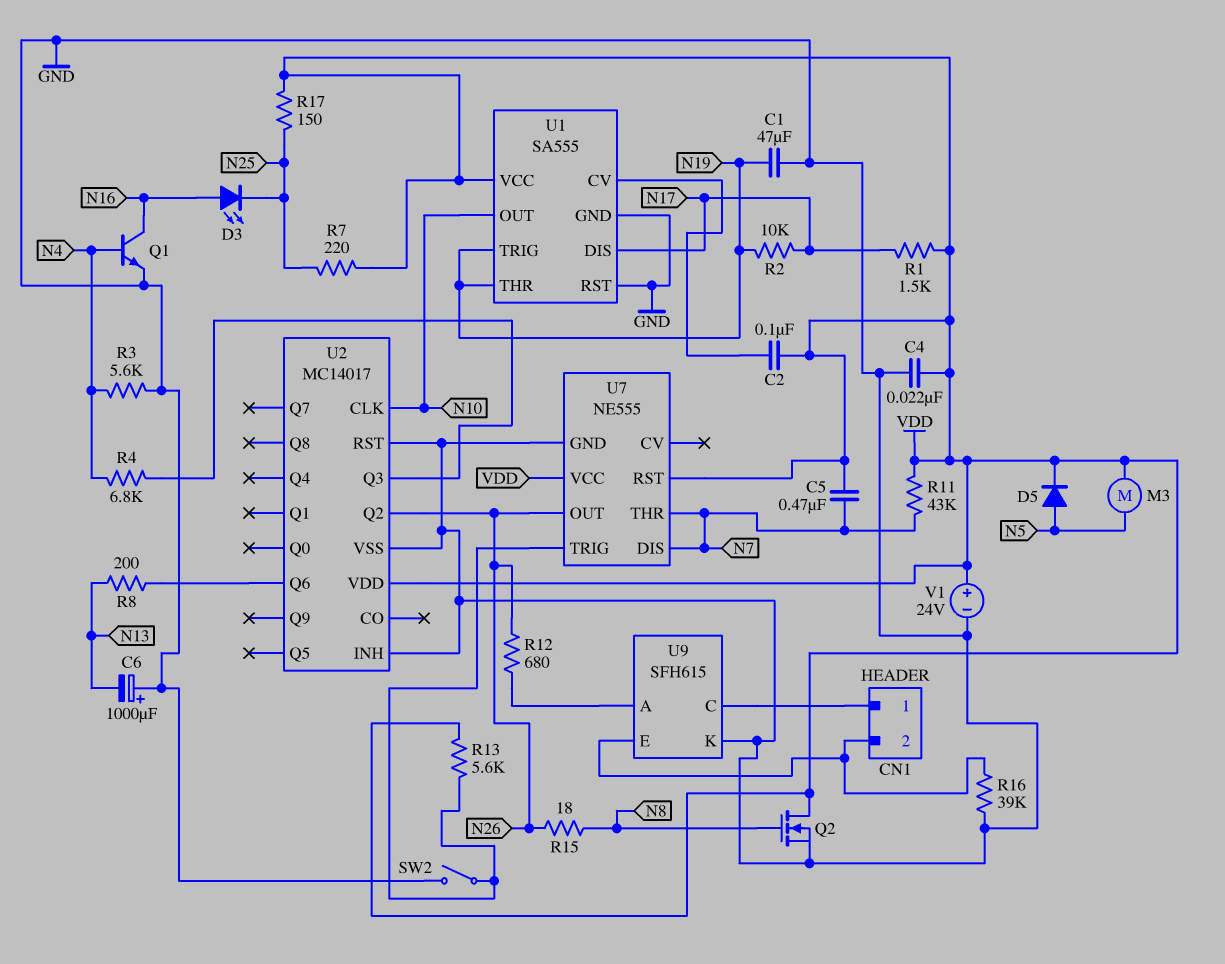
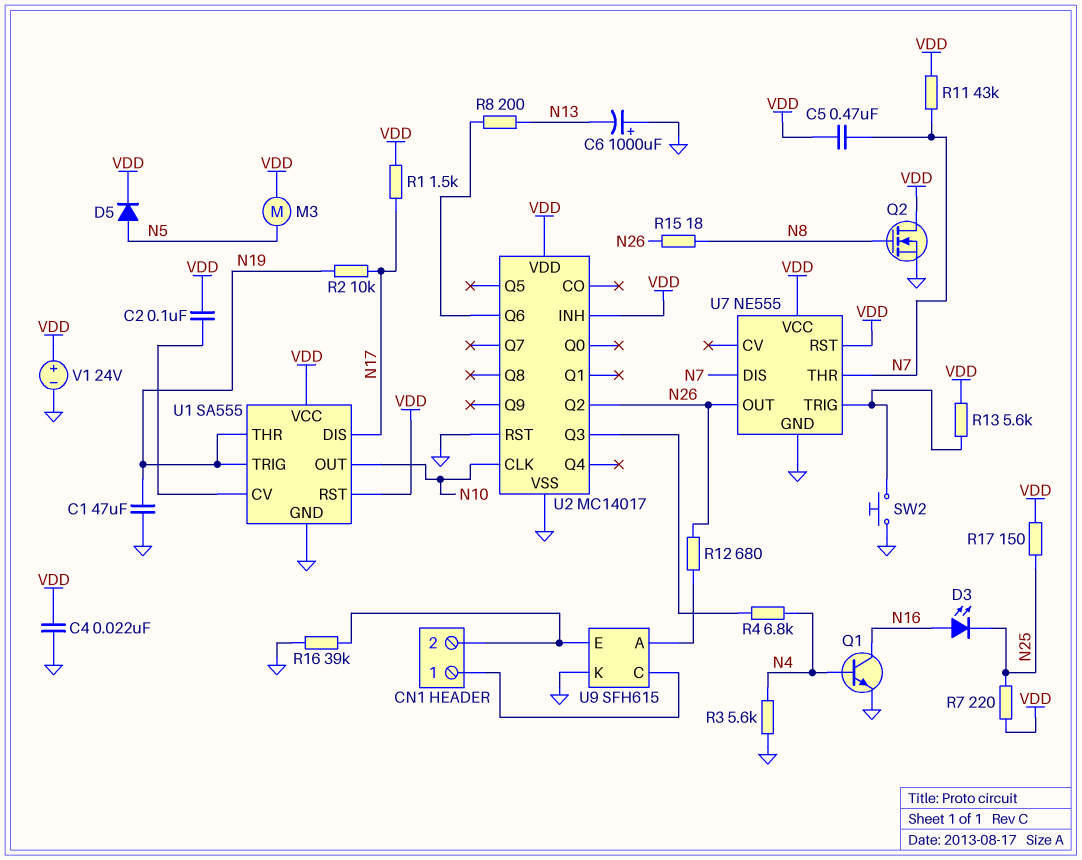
SW2: switch (GND, U7/TRIG) -> button (GND, U7/TRIG)
U1 pin RST: GND -> VDD
U2 pin INH: GND -> VDD

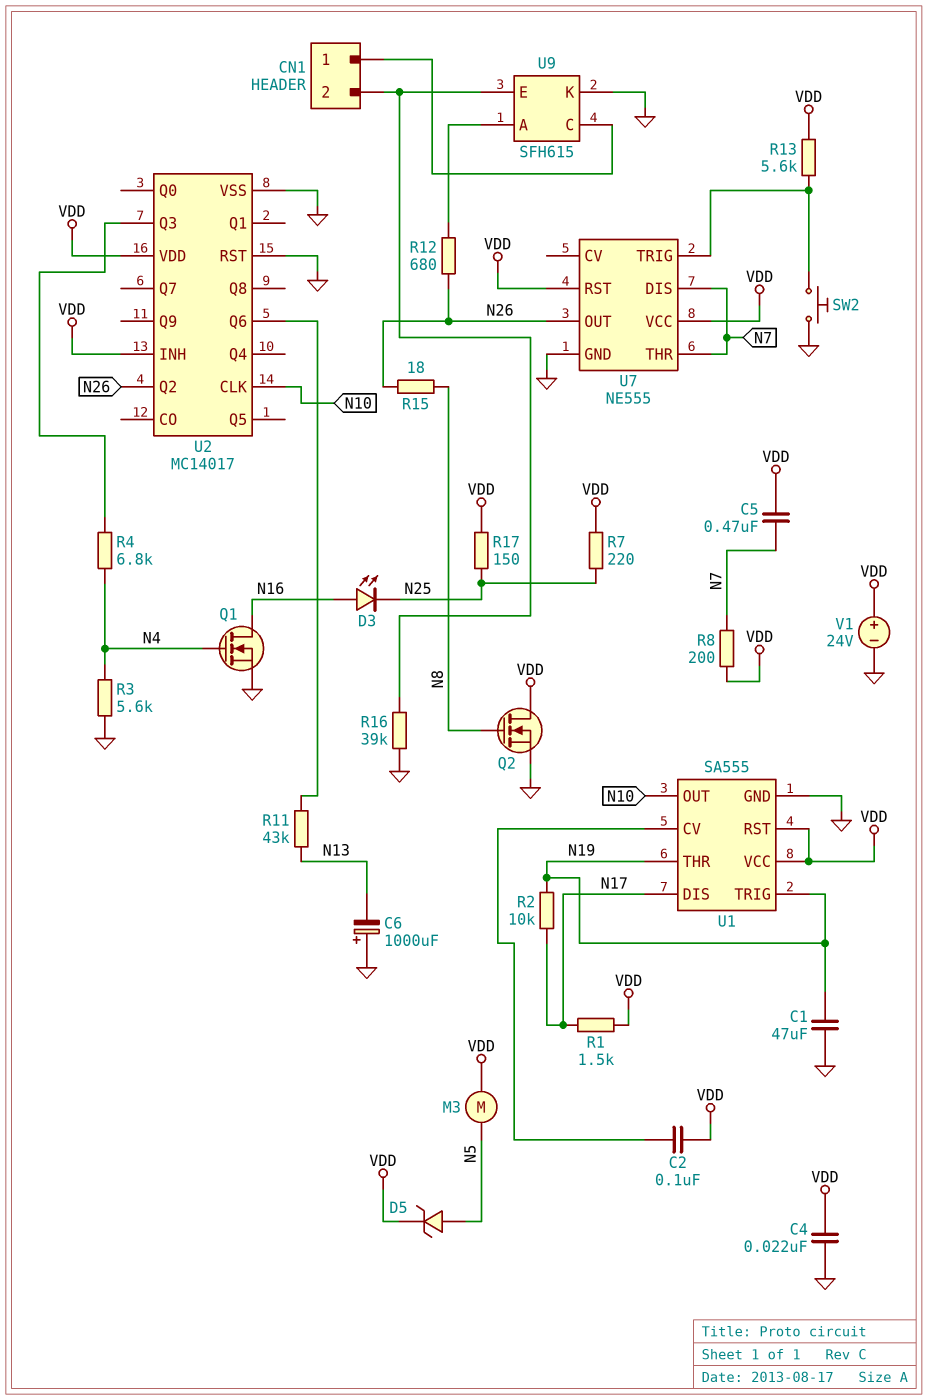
D5: diode (A N5, K VDD) -> zener (A N5, K VDD)
Q1: NPN (B N4, C N16, E GND) -> NMOS (G N4, D N16, S GND)
R8: 200 (N13, U2/Q6) -> 200 (N7, VDD)
R11: 43k (N7, VDD) -> 43k (N13, U2/Q6)

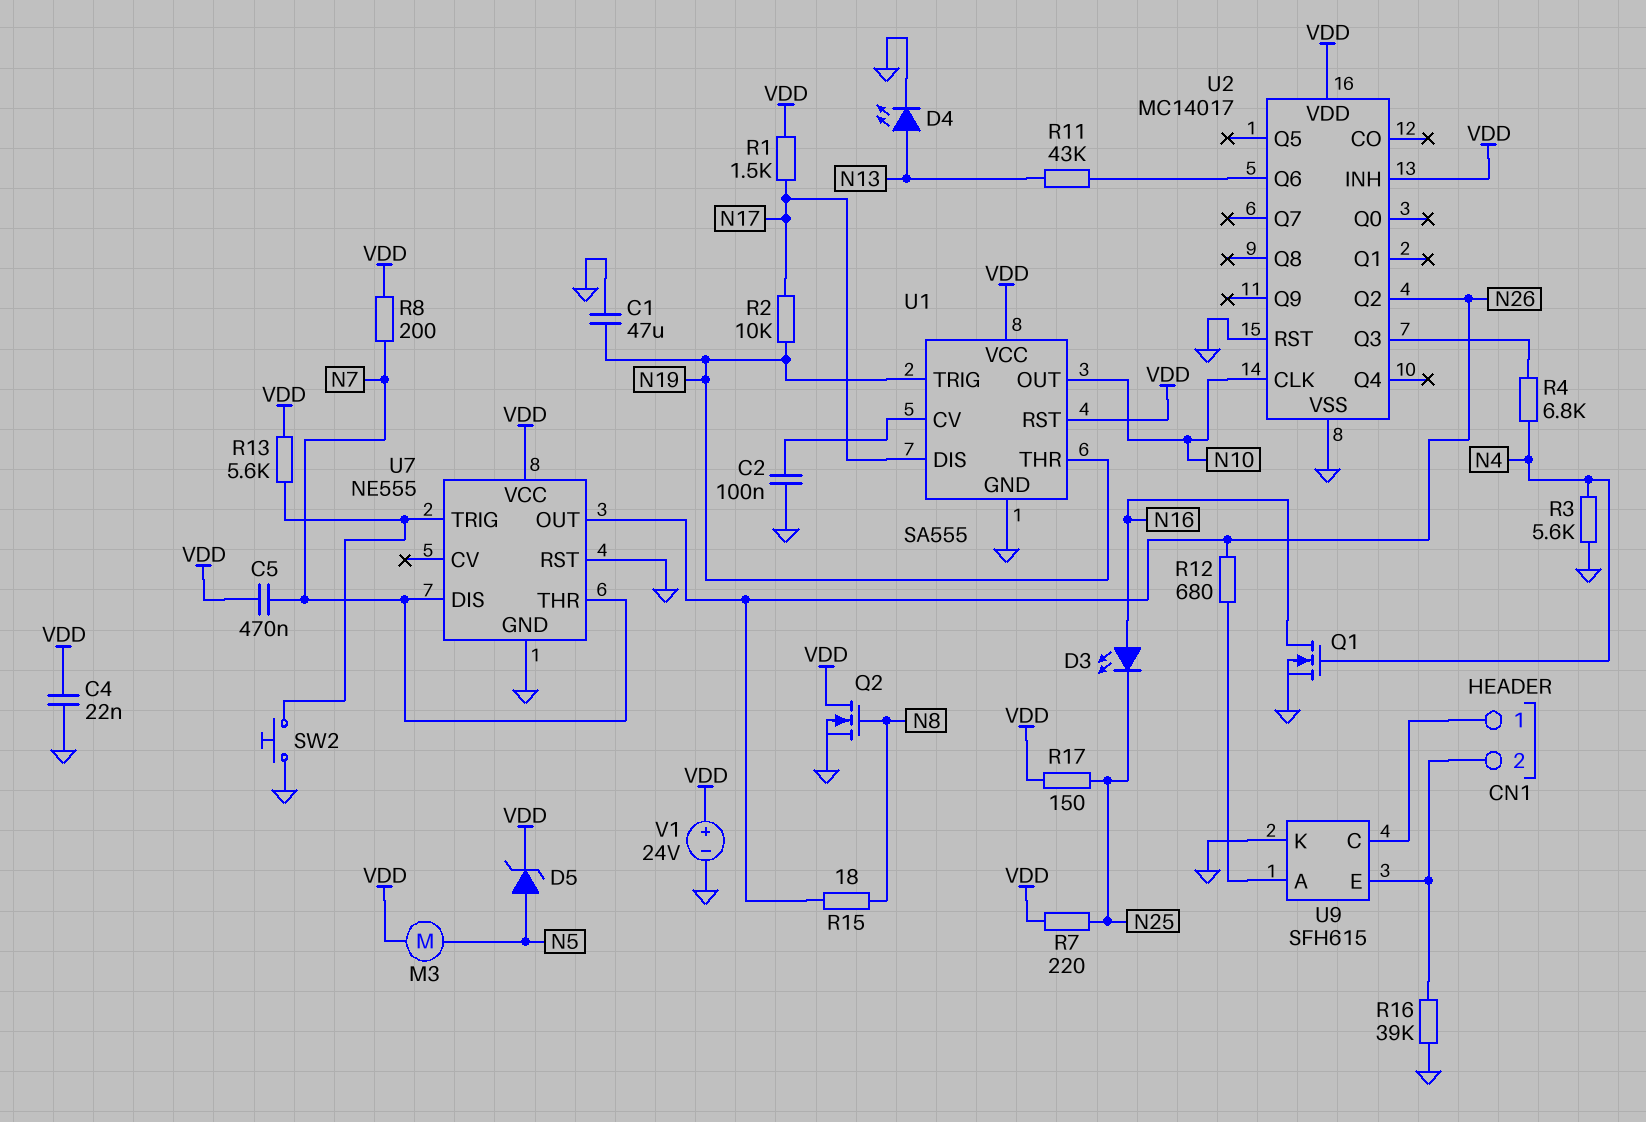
C2: 100nF (U1/CV, VDD) -> 100nF (GND, U1/CV)
C6: 1000uF (plus GND, minus N13) -> none
D4: none -> LED (A N13, K GND)
U7 pin RST: VDD -> GND

